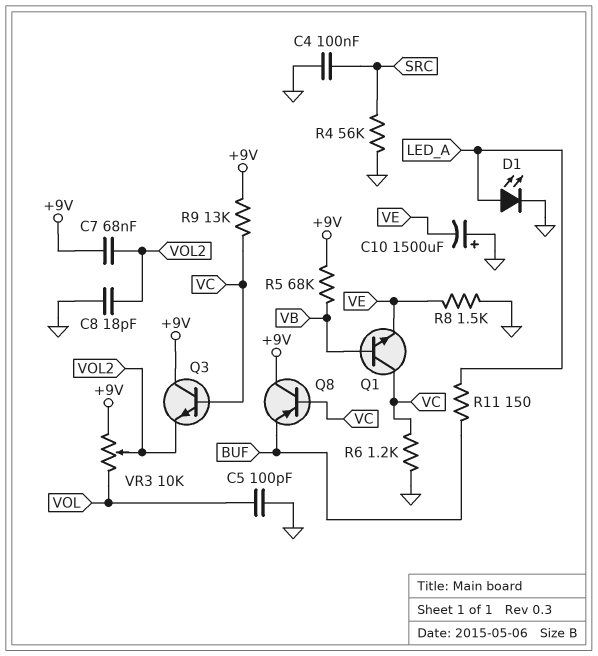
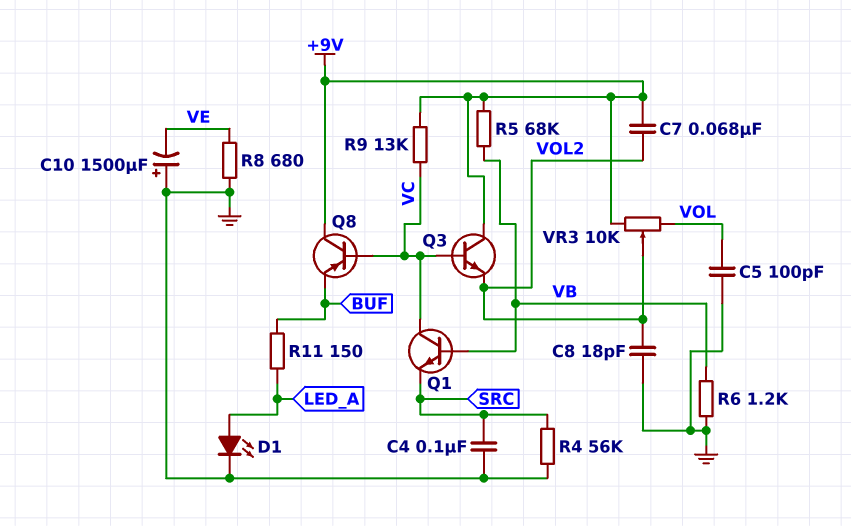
Q1: NPN (B VB, C VC, E VE) -> NPN (B VB, C VC, E SRC)
R6: 1.2k (GND, VC) -> 1.2k (GND, VB)
R8: 1.5k (GND, VE) -> 680 (GND, VE)

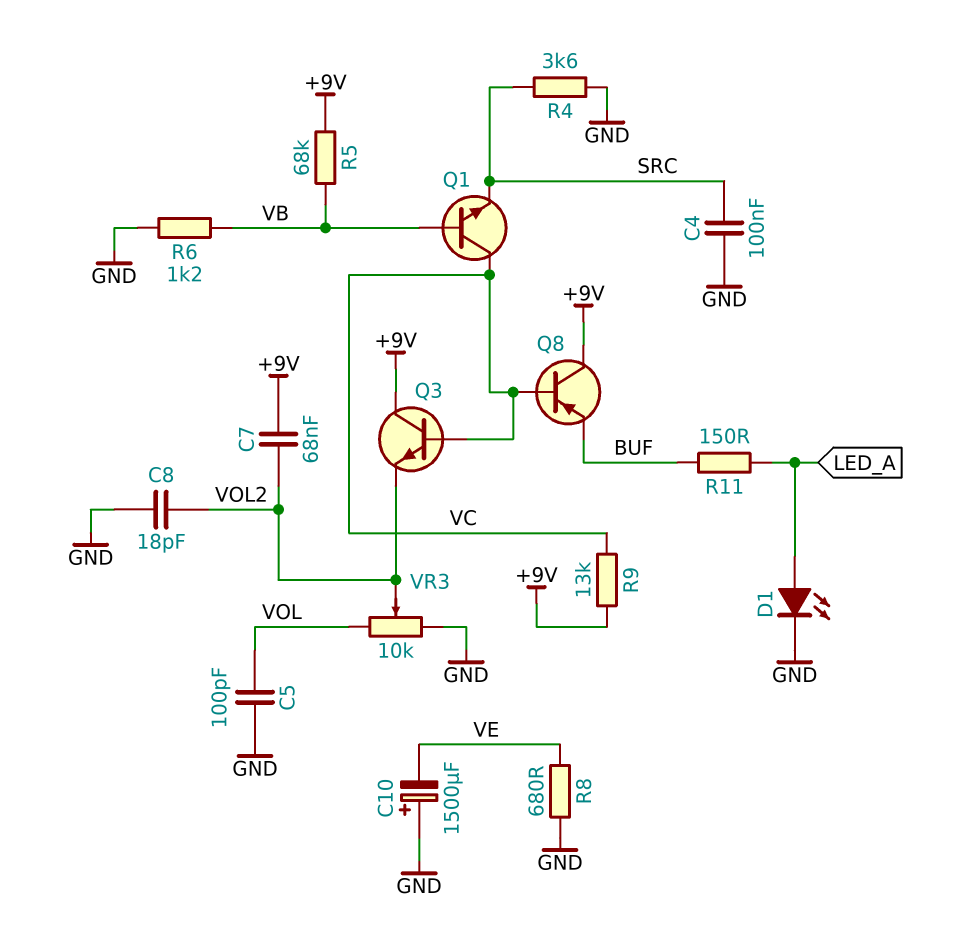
R4: 56k (GND, SRC) -> 3.6k (GND, SRC)
VR3: 10k (+9V, VOL, wiper VOL2) -> 10k (GND, VOL, wiper VOL2)

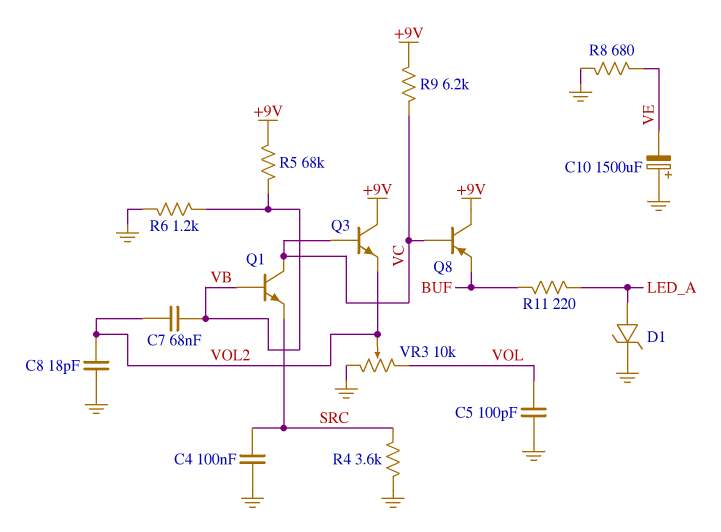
C7: 68nF (+9V, VOL2) -> 68nF (VB, VOL2)
D1: LED (A LED_A, K GND) -> zener (A LED_A, K GND)
R9: 13k (+9V, VC) -> 6.2k (+9V, VC)
R11: 150 (BUF, LED_A) -> 220 (BUF, LED_A)

